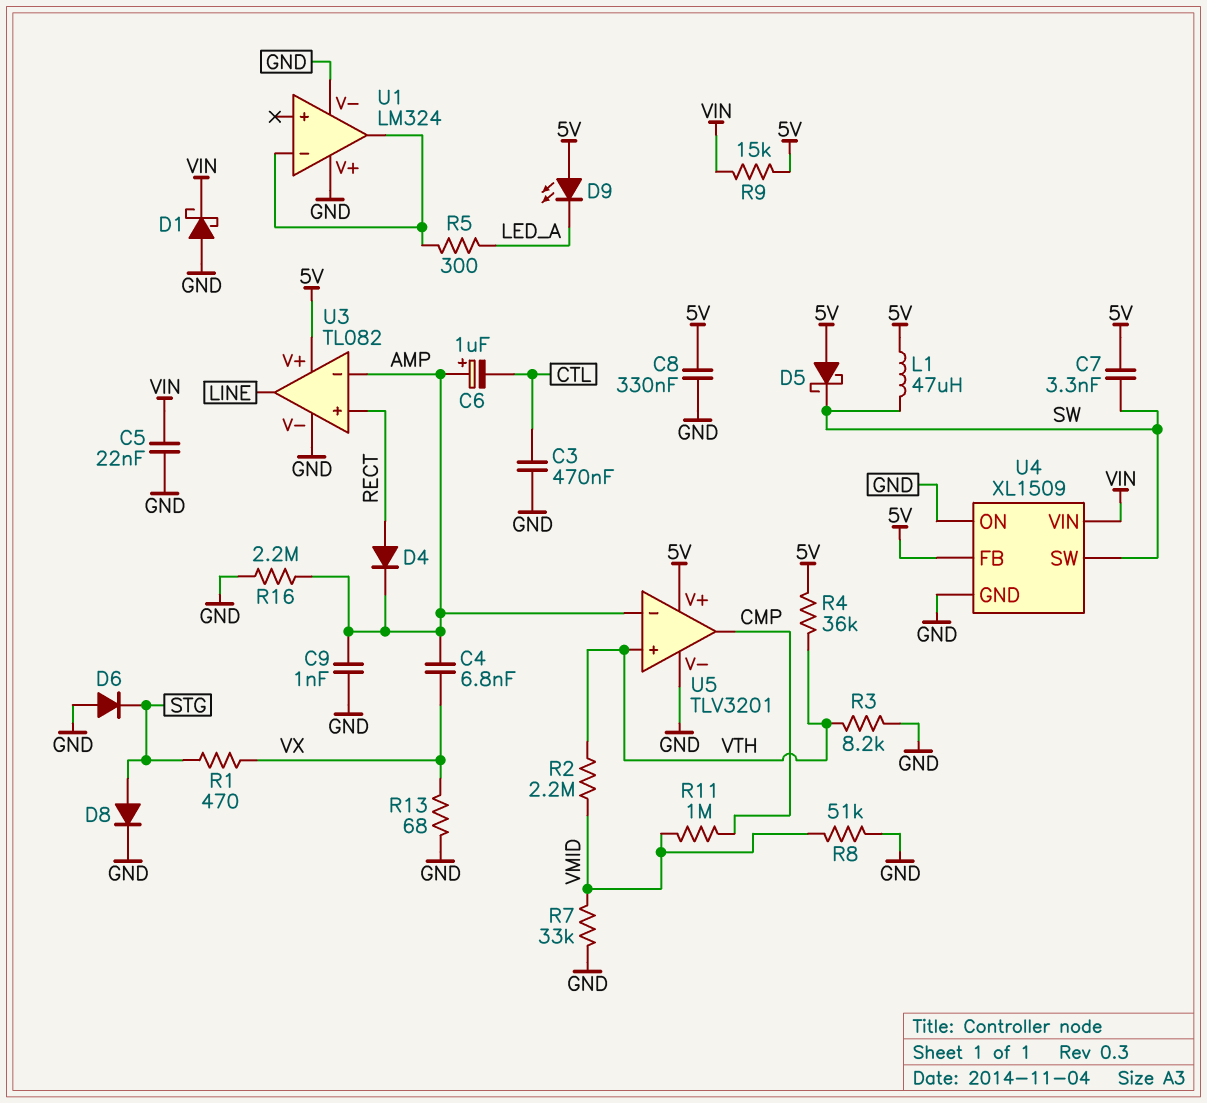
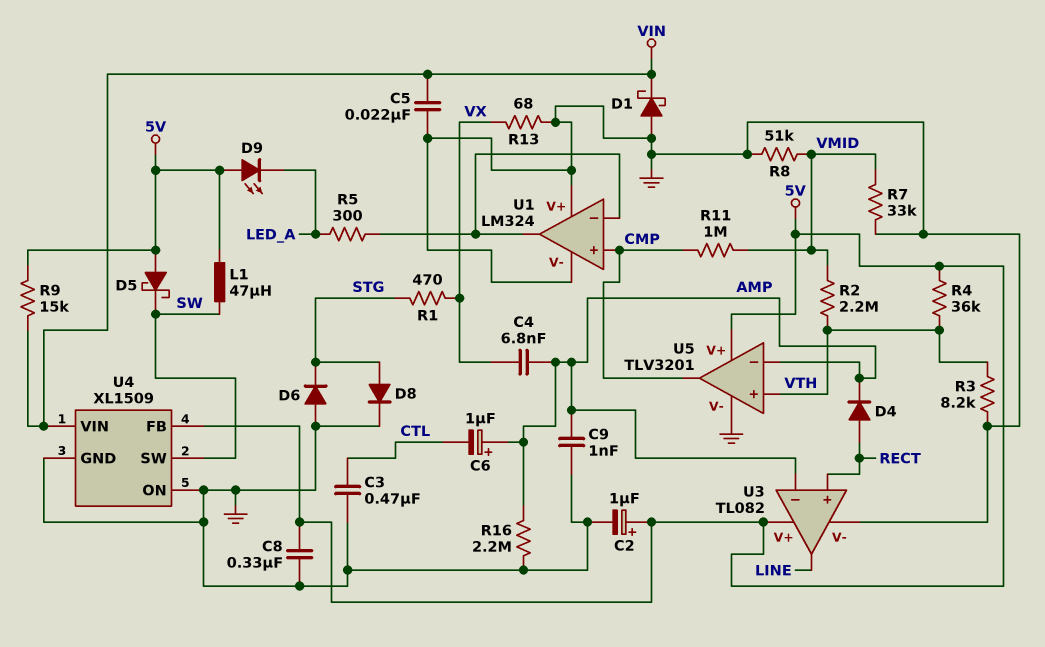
C2: none -> 1uF (plus 5V, minus GND)
C7: 3.3nF (5V, SW) -> none
U1 pin in+: none -> CMP

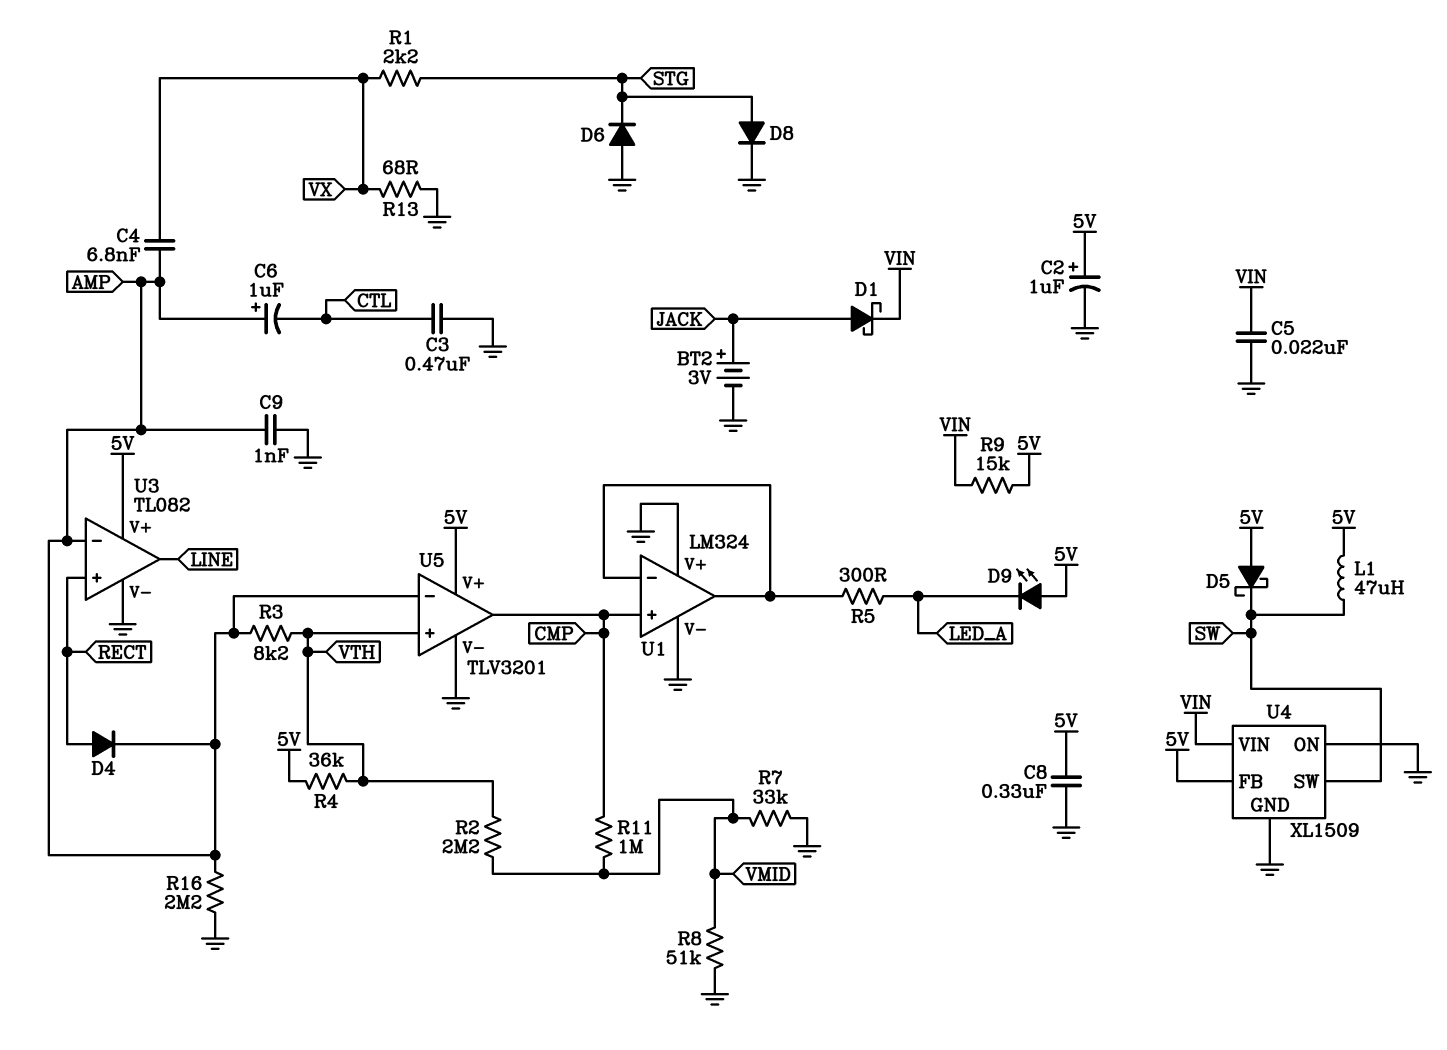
BT2: none -> 3V (plus JACK, minus GND)
D1: schottky (A GND, K VIN) -> schottky (A JACK, K VIN)
R1: 470 (STG, VX) -> 2.2k (STG, VX)
R3: 8.2k (GND, VTH) -> 8.2k (AMP, VTH)

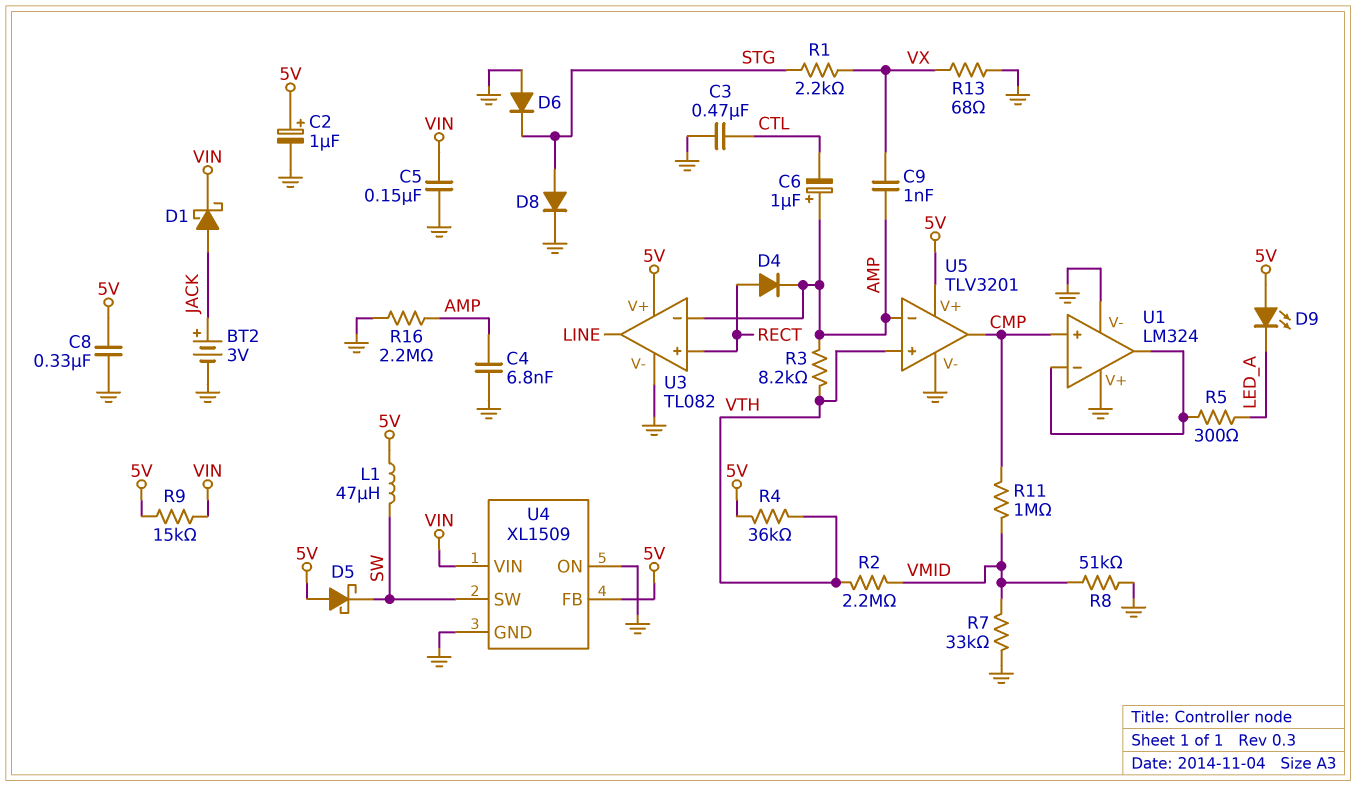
C4: 6.8nF (AMP, VX) -> 6.8nF (AMP, GND)
C5: 22nF (GND, VIN) -> 150nF (GND, VIN)
C9: 1nF (AMP, GND) -> 1nF (AMP, VX)

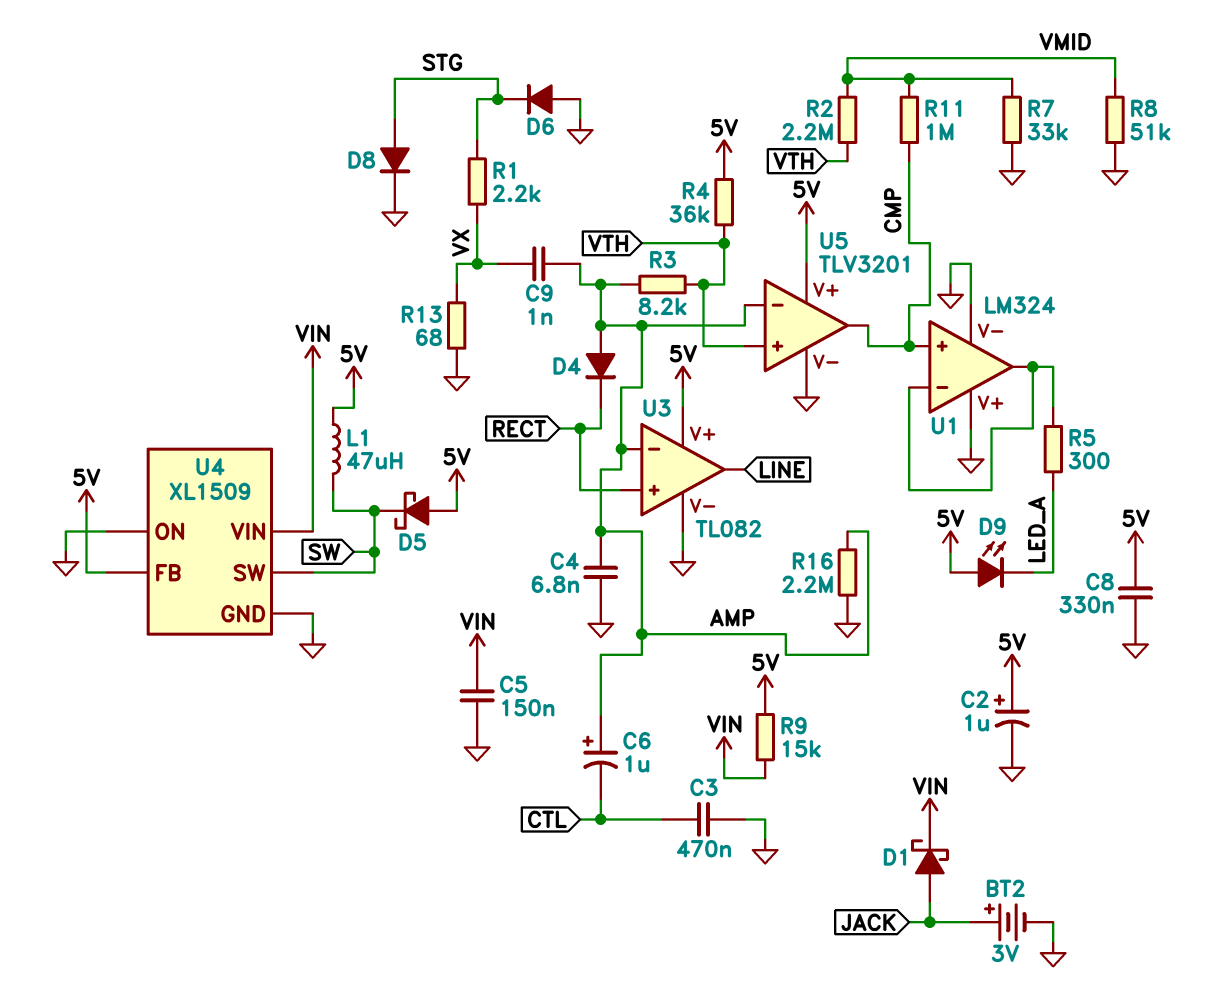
D4: diode (A RECT, K AMP) -> diode (A AMP, K RECT)

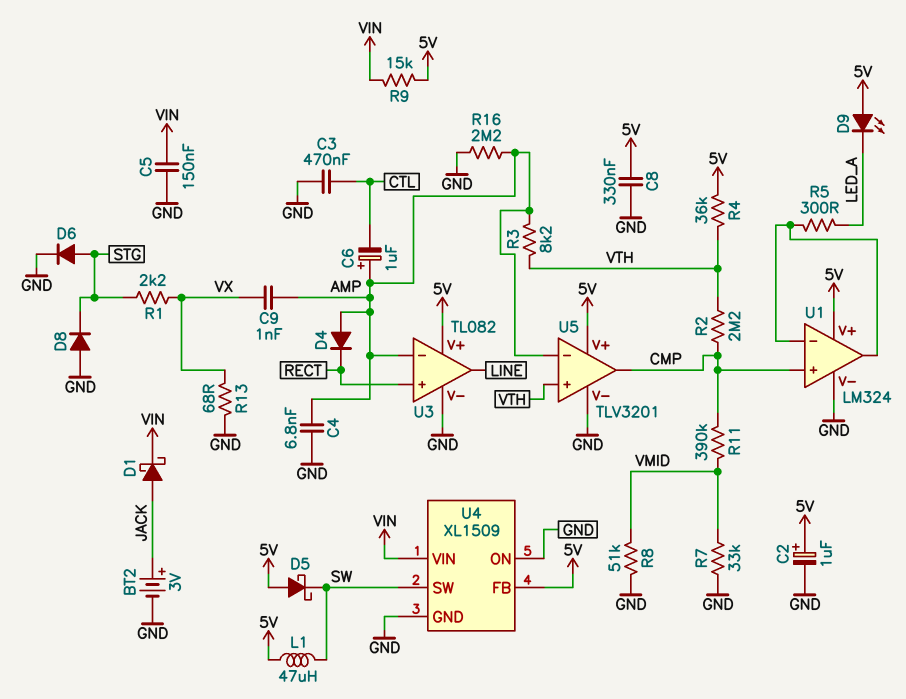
D6: diode (A GND, K STG) -> diode (A STG, K GND)
D8: diode (A STG, K GND) -> diode (A GND, K STG)
R2: 2.2M (VMID, VTH) -> 2.2M (CMP, VTH)
R11: 1M (CMP, VMID) -> 390k (CMP, VMID)
U1 pin V+: GND -> 5V

